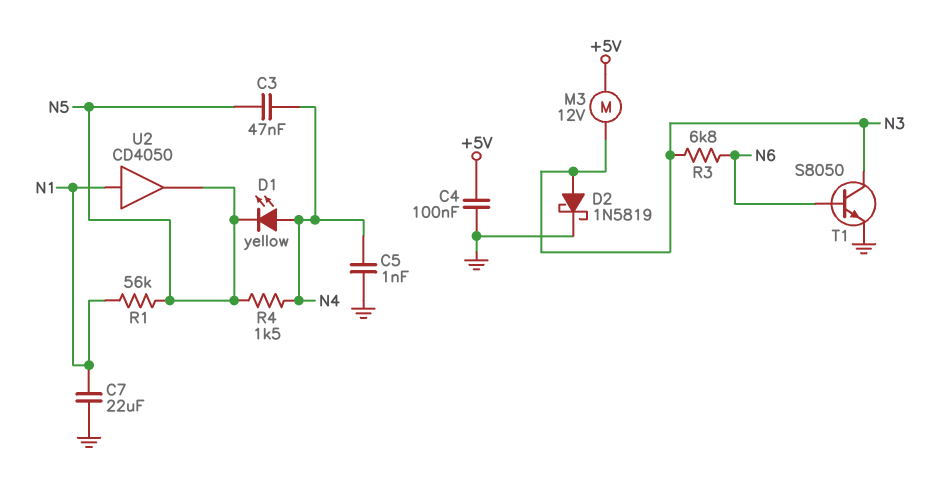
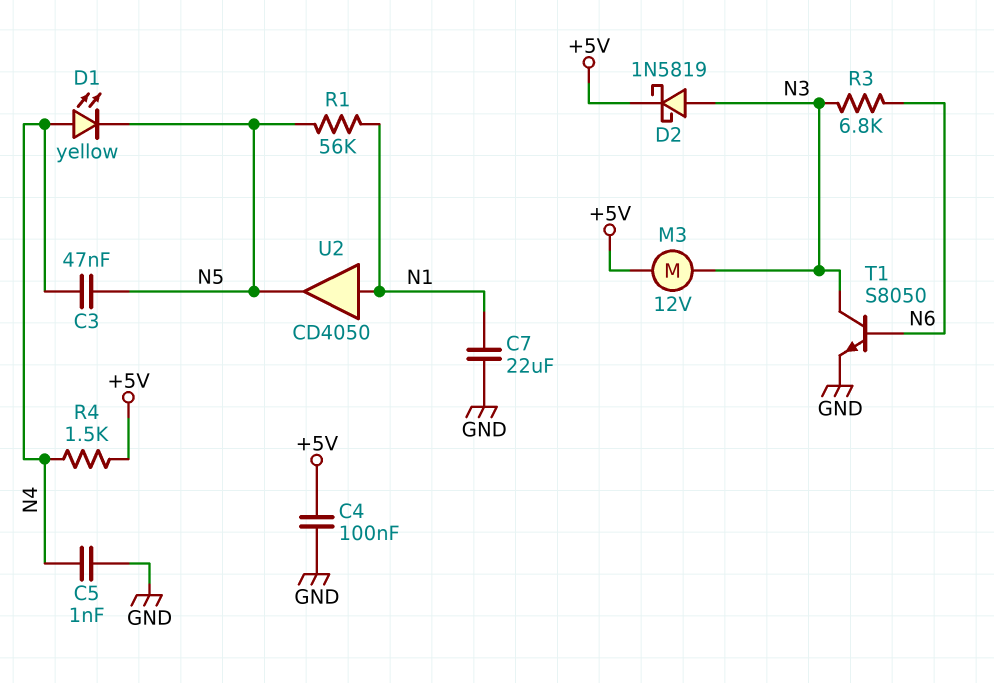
D2: schottky 1N5819 (A N3, K GND) -> schottky 1N5819 (A N3, K +5V)
R4: 1.5k (N4, N5) -> 1.5k (+5V, N4)

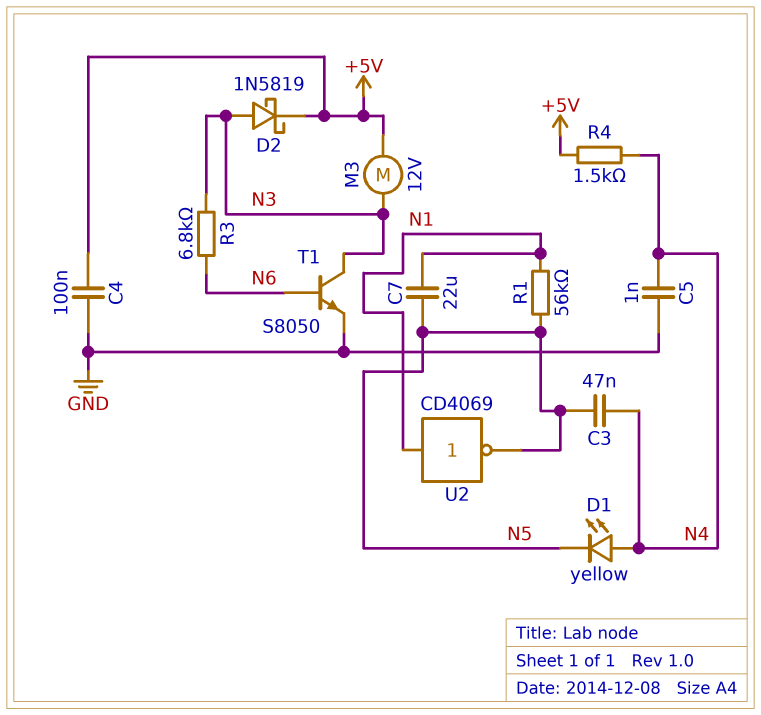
C7: 22uF (GND, N1) -> 22uF (N1, N5)
U2: buffer CD4050 (in N1, out N5) -> NOT CD4069 (in N1, out N5)

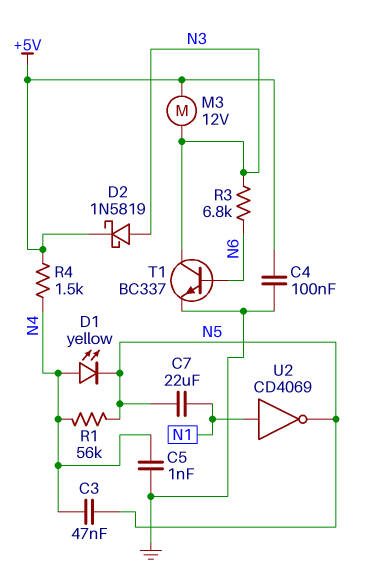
R1: 56k (N1, N5) -> 56k (N4, N5)
T1: NPN S8050 (B N6, C N3, E GND) -> NPN BC337 (B N6, C N3, E GND)

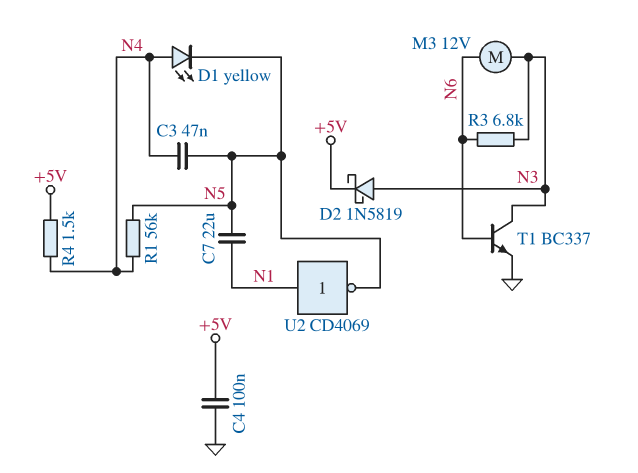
C5: 1nF (GND, N4) -> none
M3: motor 12V (+5V, N3) -> motor 12V (N3, N6)

